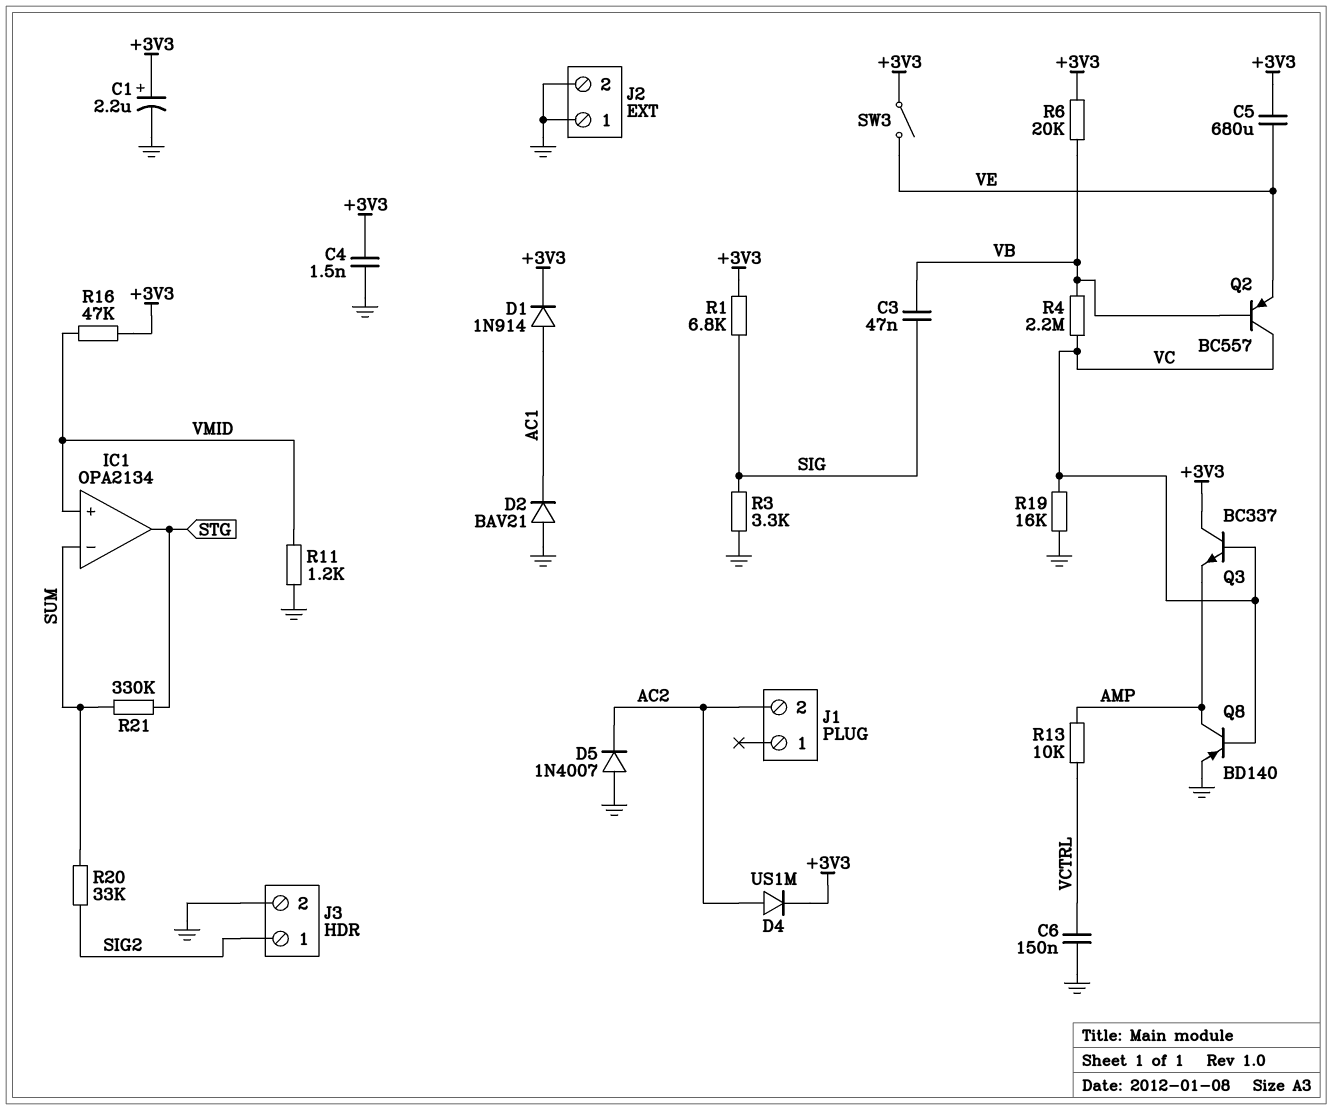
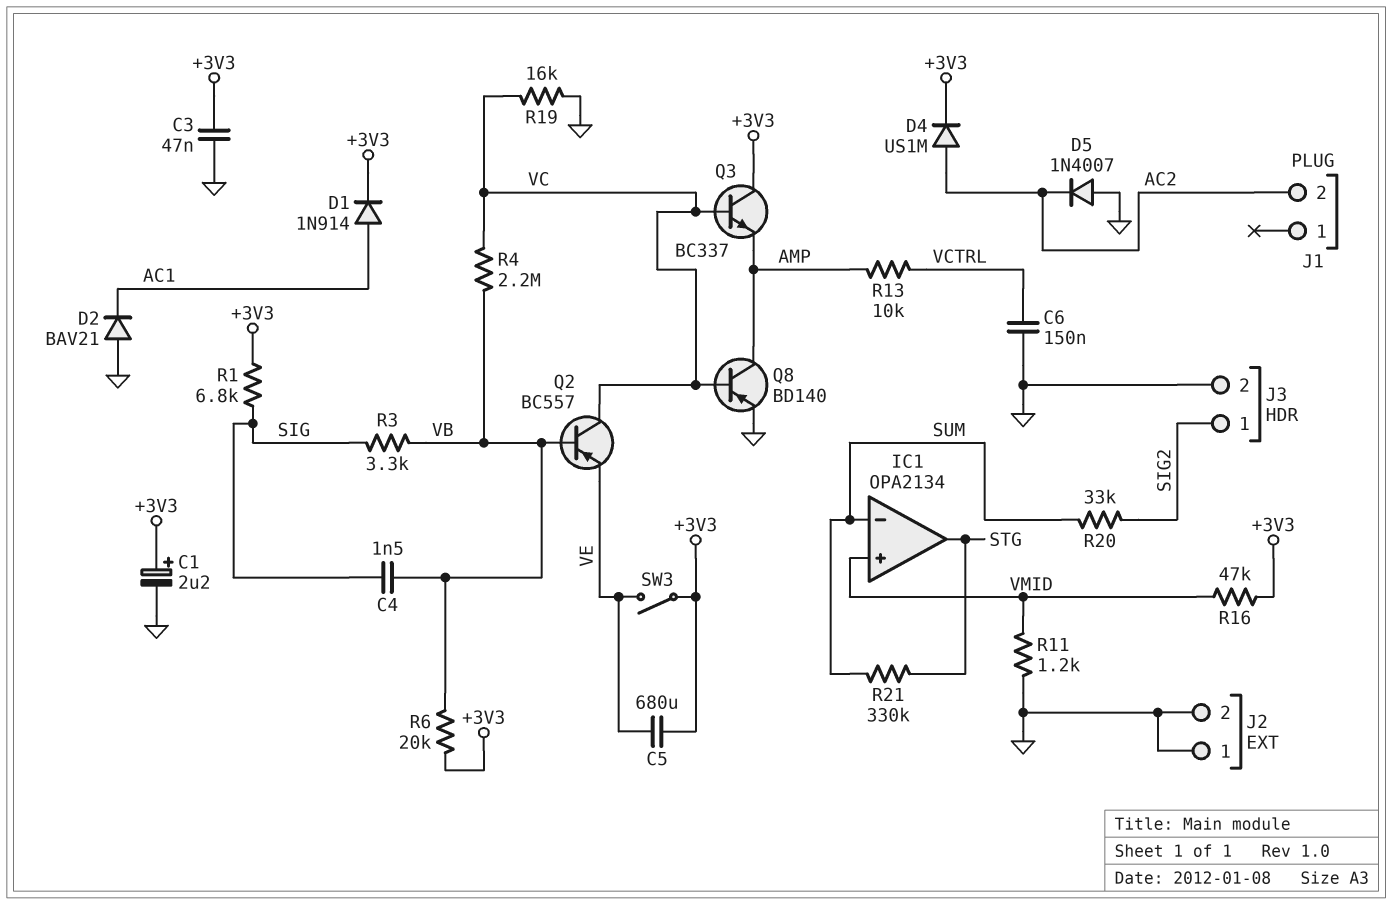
C3: 47nF (SIG, VB) -> 47nF (+3V3, GND)
C4: 1.5nF (+3V3, GND) -> 1.5nF (SIG, VB)
R3: 3.3k (GND, SIG) -> 3.3k (SIG, VB)

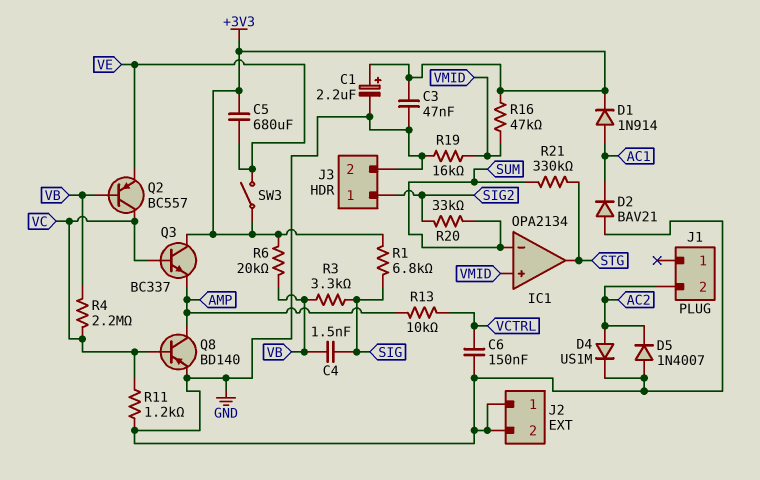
D4: diode US1M (A AC2, K +3V3) -> diode US1M (A AC2, K GND)
R11: 1.2k (GND, VMID) -> 1.2k (GND, VC)
R19: 16k (GND, VC) -> 16k (GND, VMID)

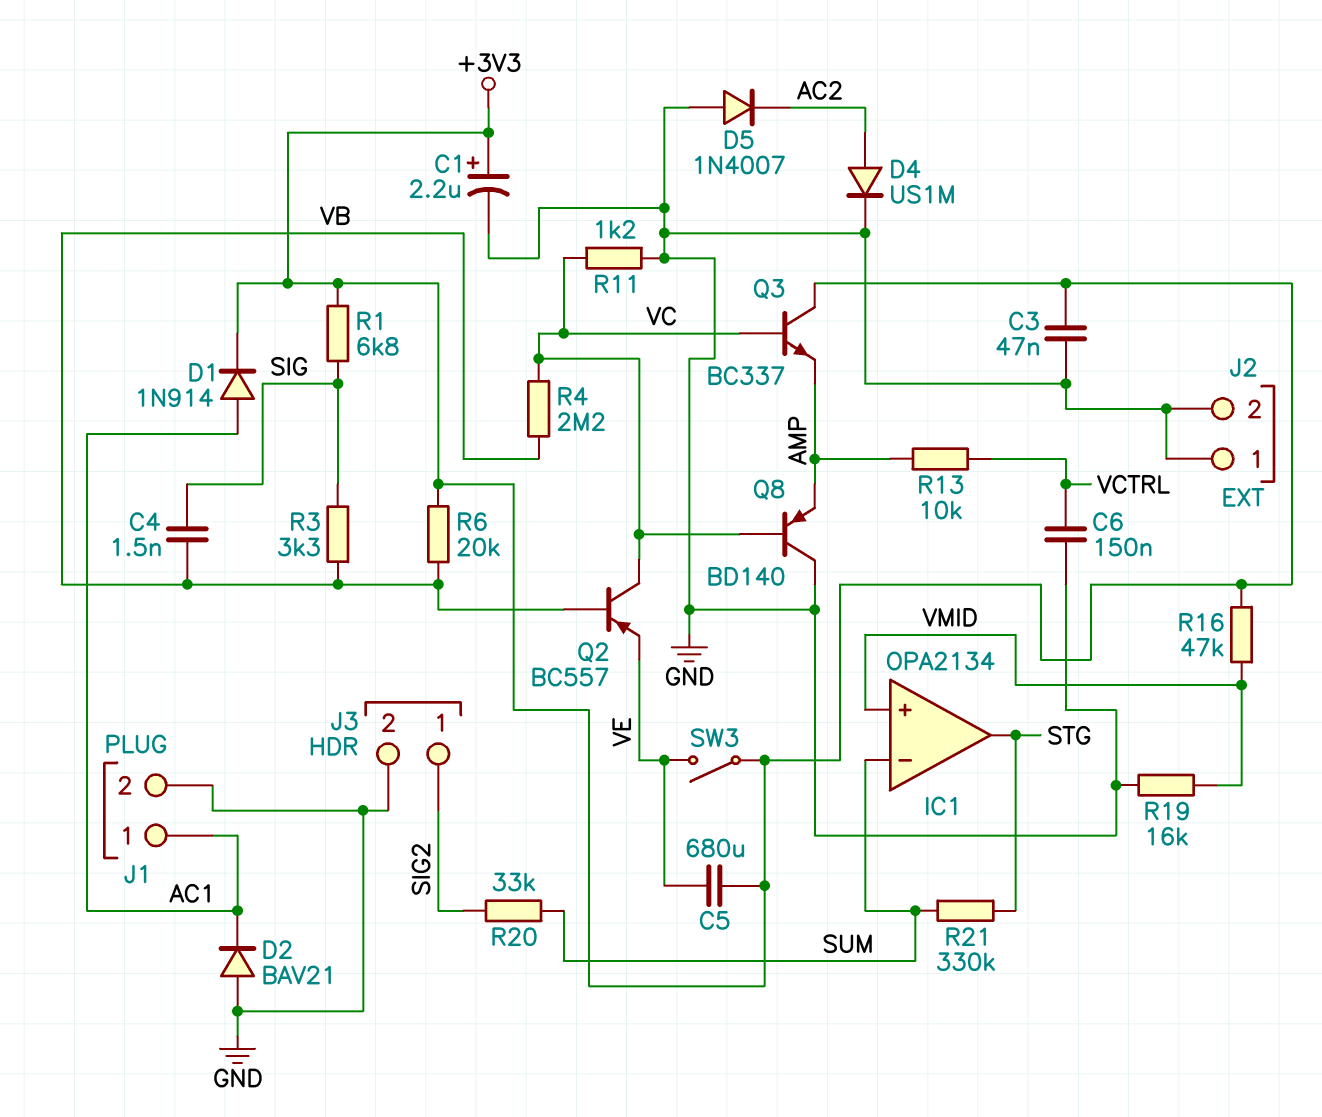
J1 pin 1: none -> AC1
J1 pin 2: AC2 -> GND
Q8: PNP BD140 (B VC, C AMP, E GND) -> PNP BD140 (B VC, C GND, E AMP)

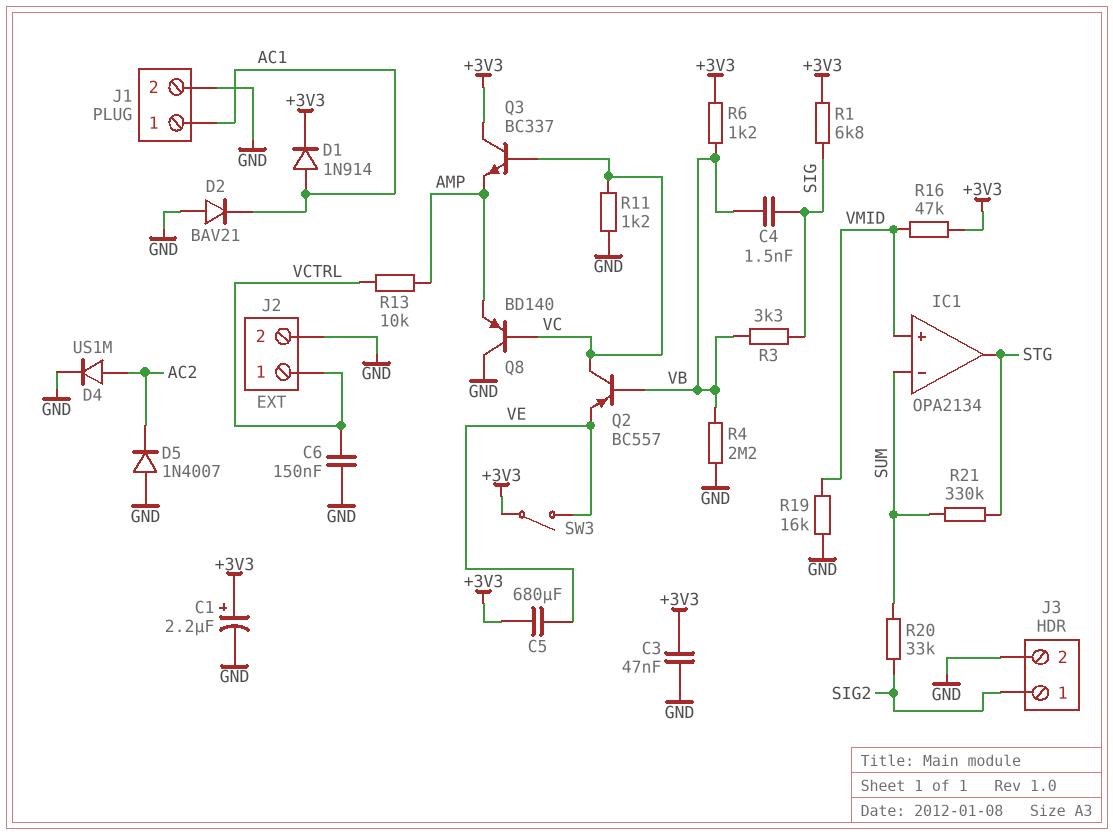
J2 pin 1: GND -> VCTRL
R4: 2.2M (VB, VC) -> 2.2M (GND, VB)
R6: 20k (+3V3, VB) -> 1.2k (+3V3, VB)

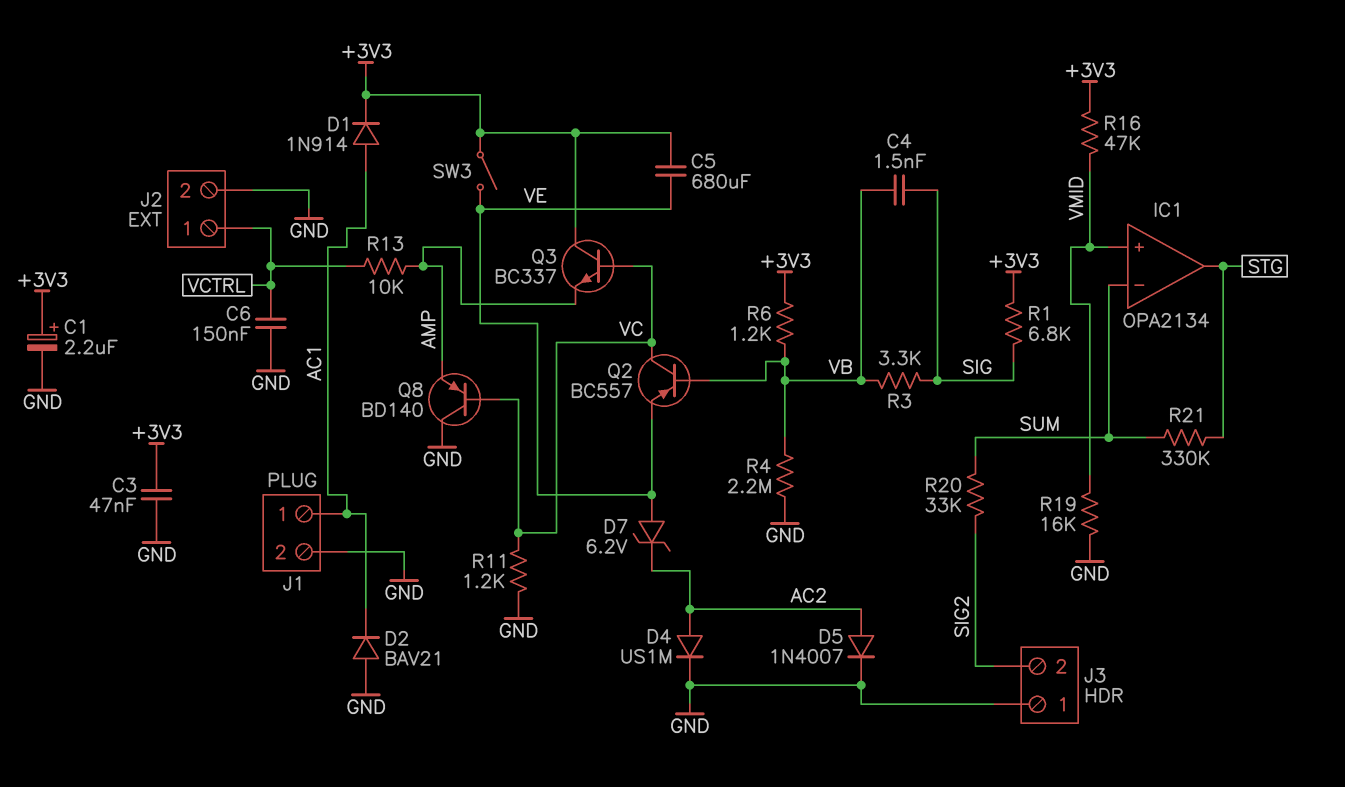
D5: diode 1N4007 (A GND, K AC2) -> diode 1N4007 (A AC2, K GND)
D7: none -> zener 6.2V (A VE, K AC2)
J3 pin 1: SIG2 -> GND
J3 pin 2: GND -> SIG2

